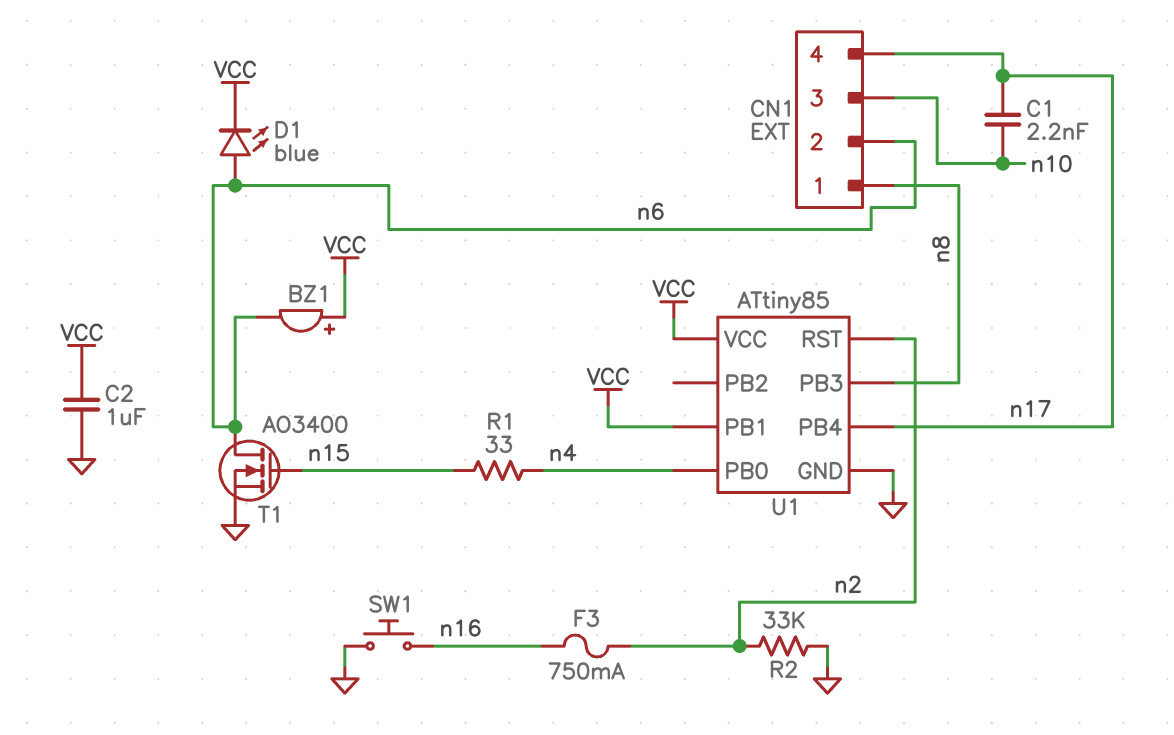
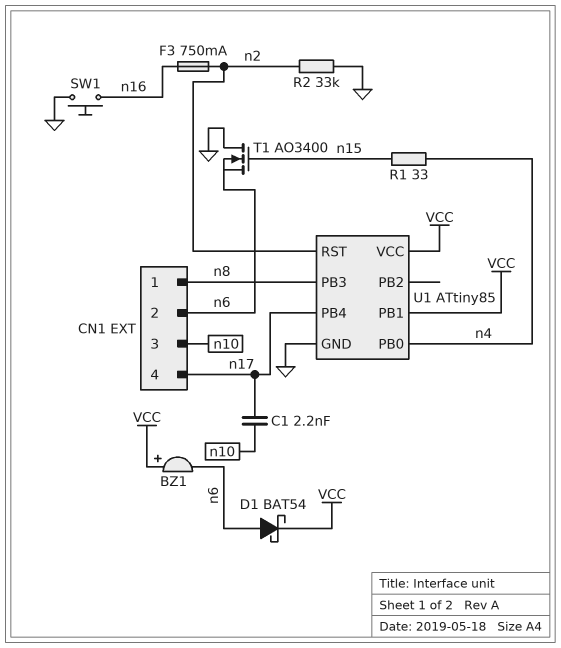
C2: 1uF (GND, VCC) -> none
D1: LED blue (A n6, K VCC) -> schottky BAT54 (A n6, K VCC)
T1: NMOS AO3400 (G n15, D n6, S GND) -> NMOS AO3400 (G n15, D GND, S n6)

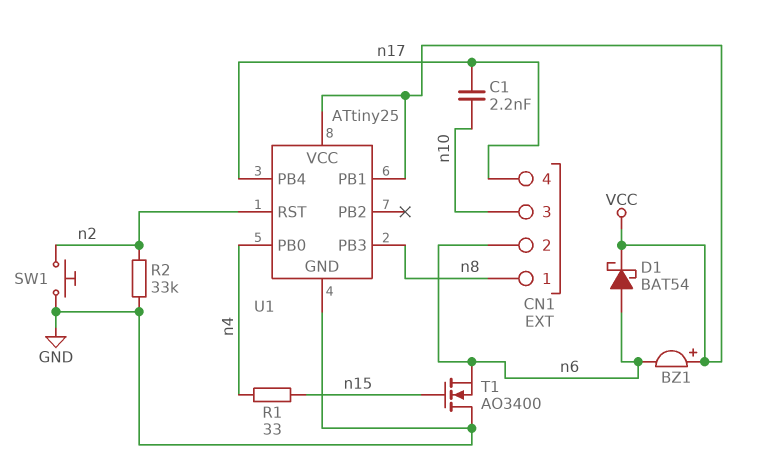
F3: 750mA (n2, n16) -> none
SW1: button (GND, n16) -> button (GND, n2)
U1: ATtiny85 -> ATtiny25

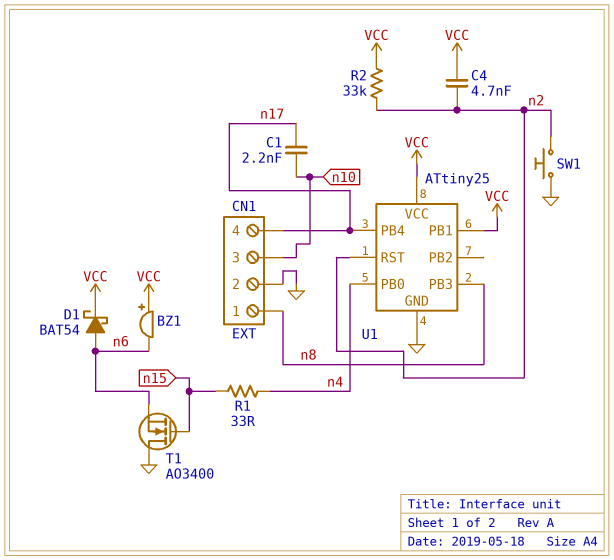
C4: none -> 4.7nF (VCC, n2)
CN1 pin 2: n6 -> GND
R2: 33k (GND, n2) -> 33k (VCC, n2)

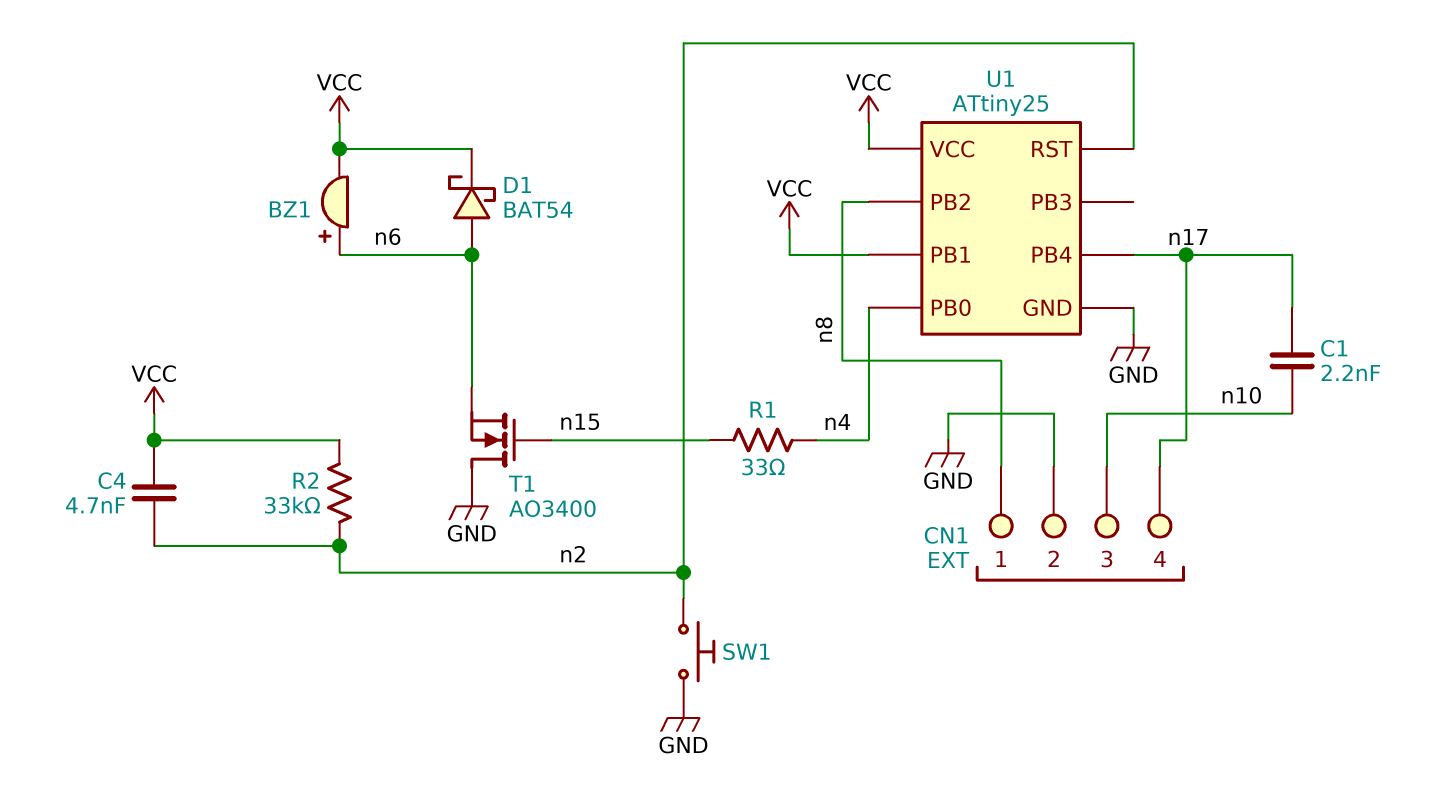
BZ1: buzzer (plus VCC, minus n6) -> buzzer (plus n6, minus VCC)
U1 pin PB2: none -> n8
U1 pin PB3: n8 -> none

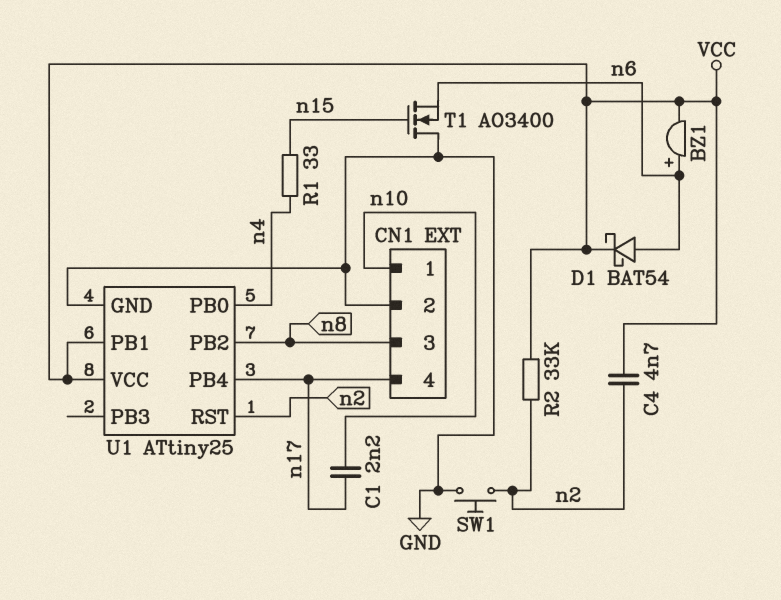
CN1 pin 1: n8 -> n10
CN1 pin 3: n10 -> n8

